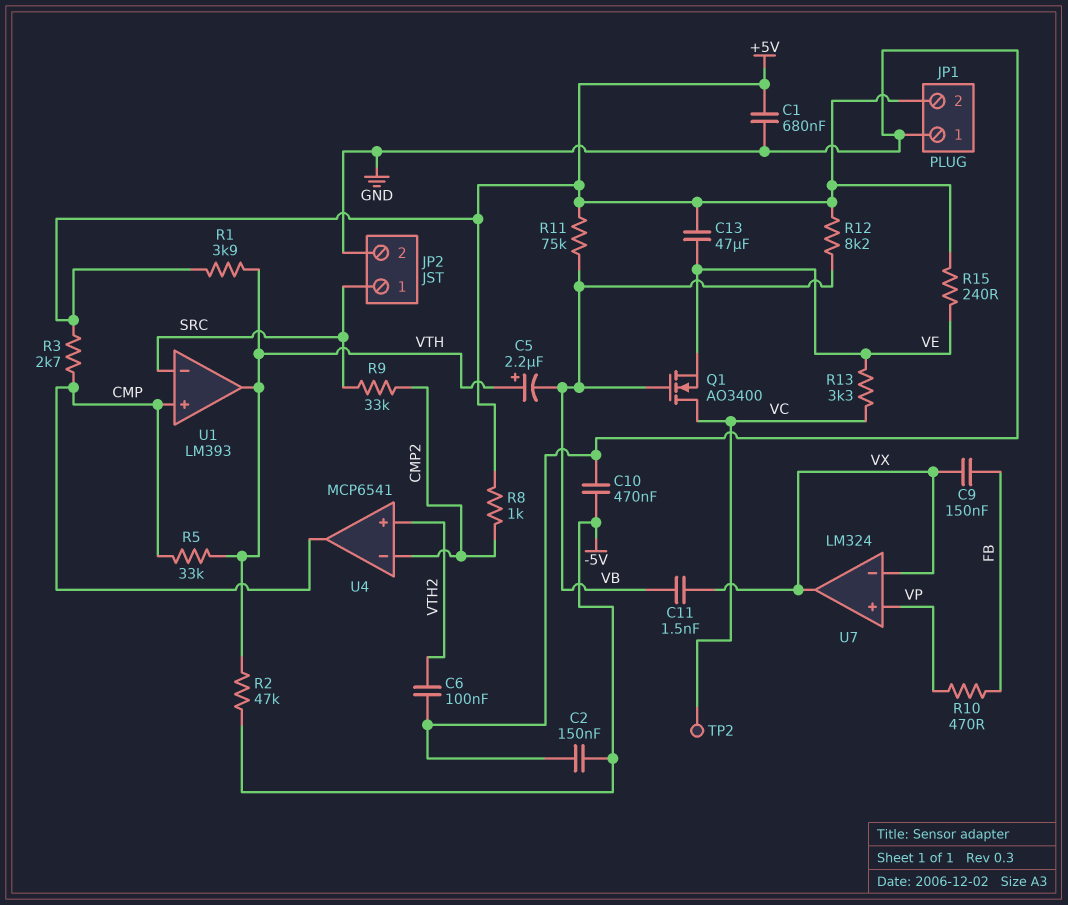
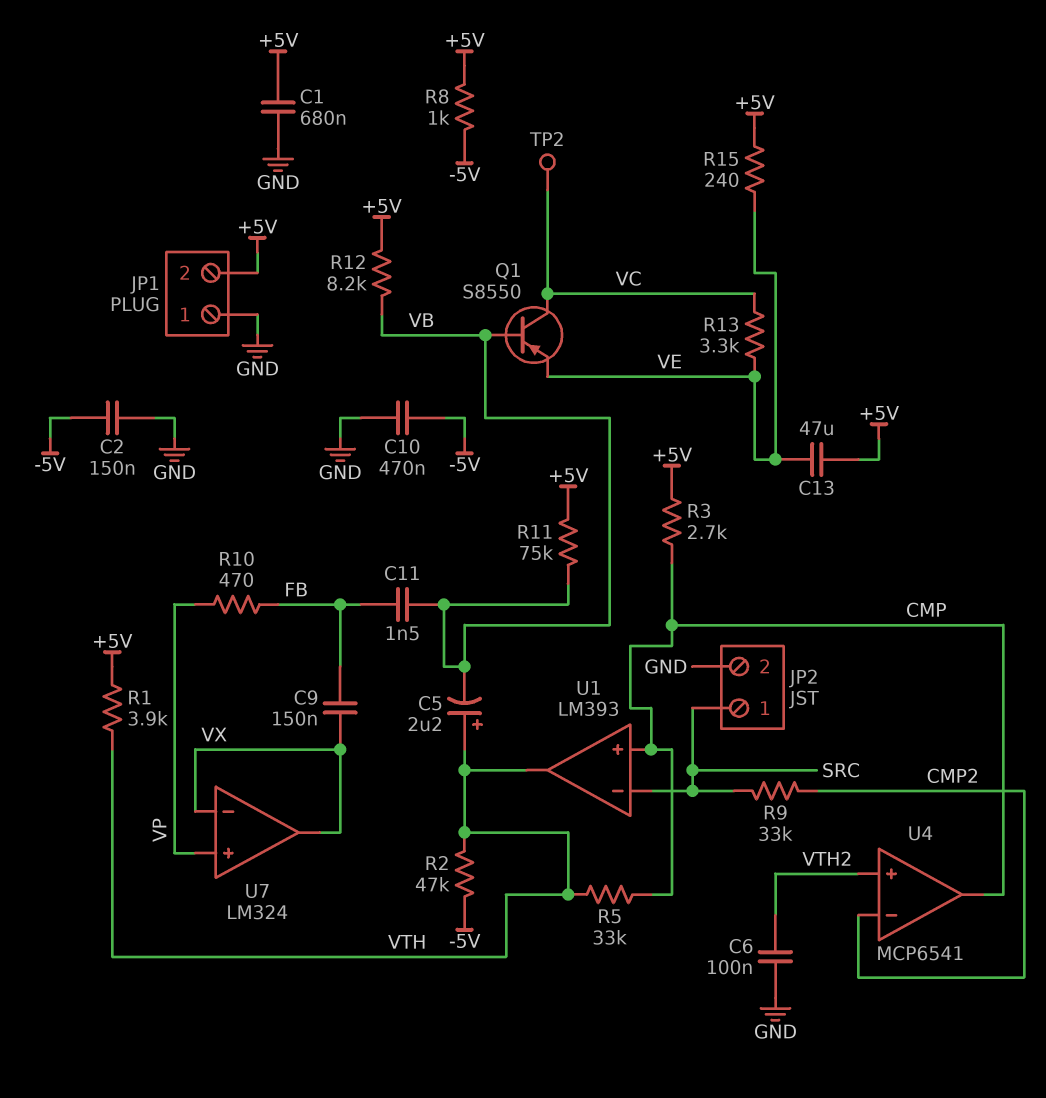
C11: 1.5nF (VB, VX) -> 1.5nF (FB, VB)
Q1: NMOS AO3400 (G VB, D VC, S VE) -> PNP S8550 (B VB, C VC, E VE)
R8: 1k (+5V, CMP2) -> 1k (+5V, -5V)

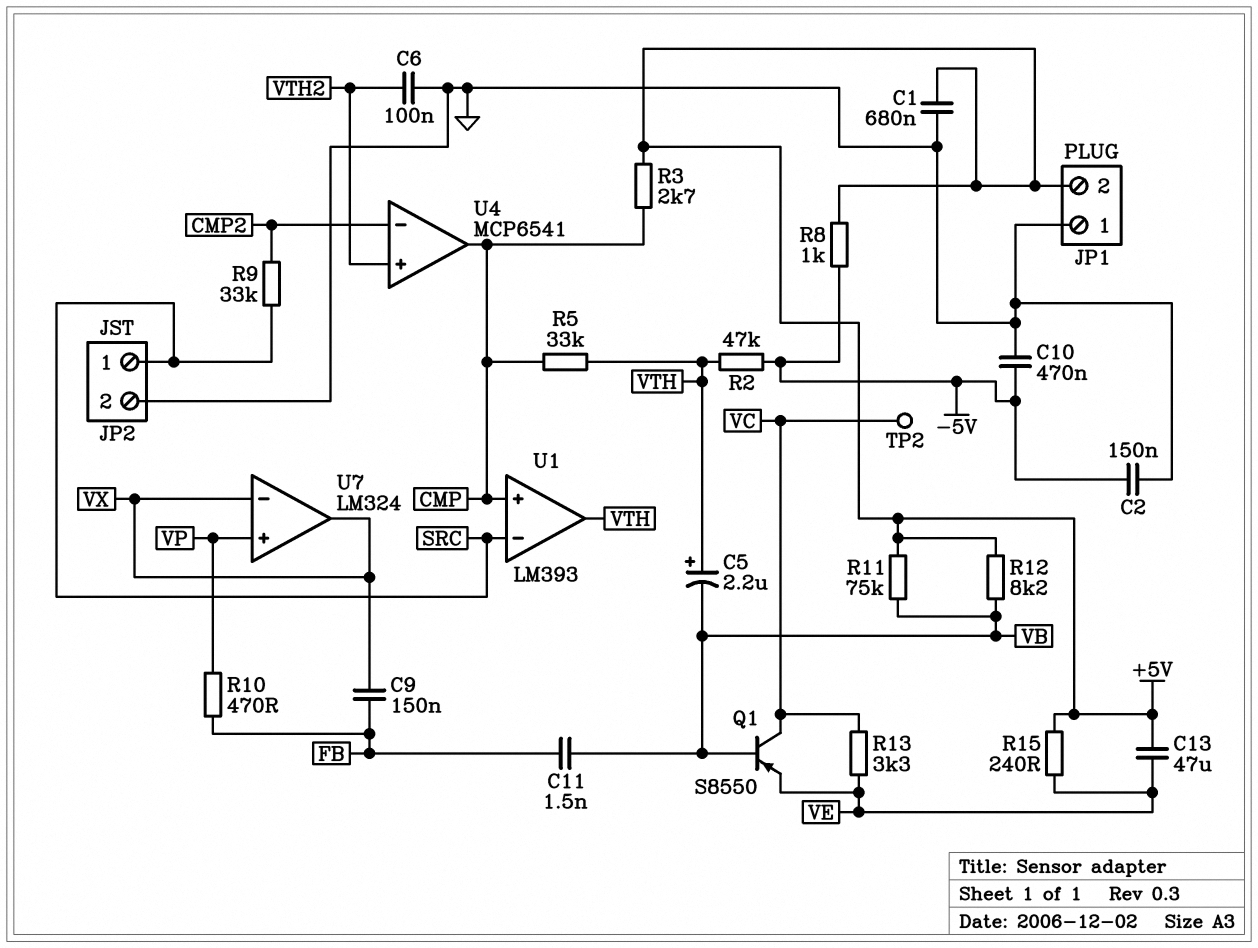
R1: 3.9k (+5V, VTH) -> none

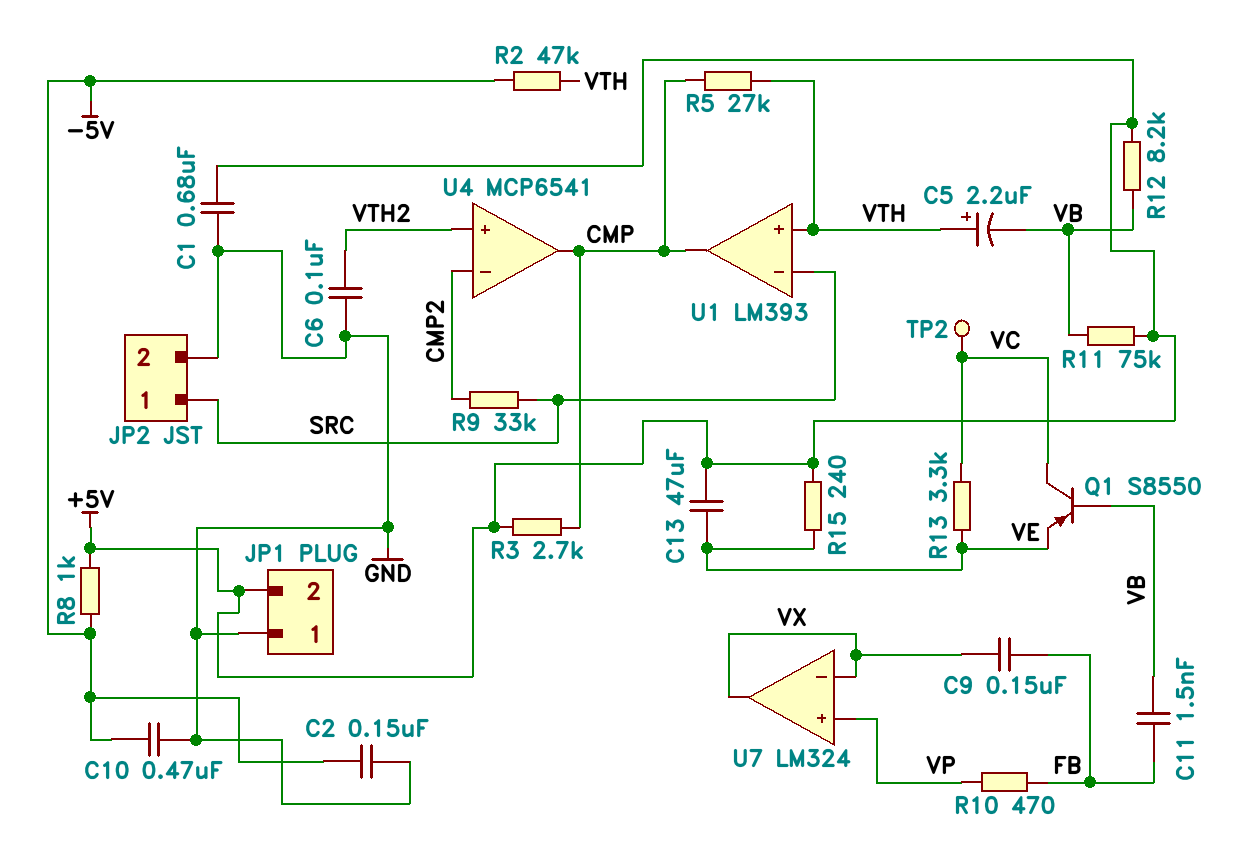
R5: 33k (CMP, VTH) -> 27k (CMP, VTH)
U1 pin in+: CMP -> VTH
U1 pin out: VTH -> CMP

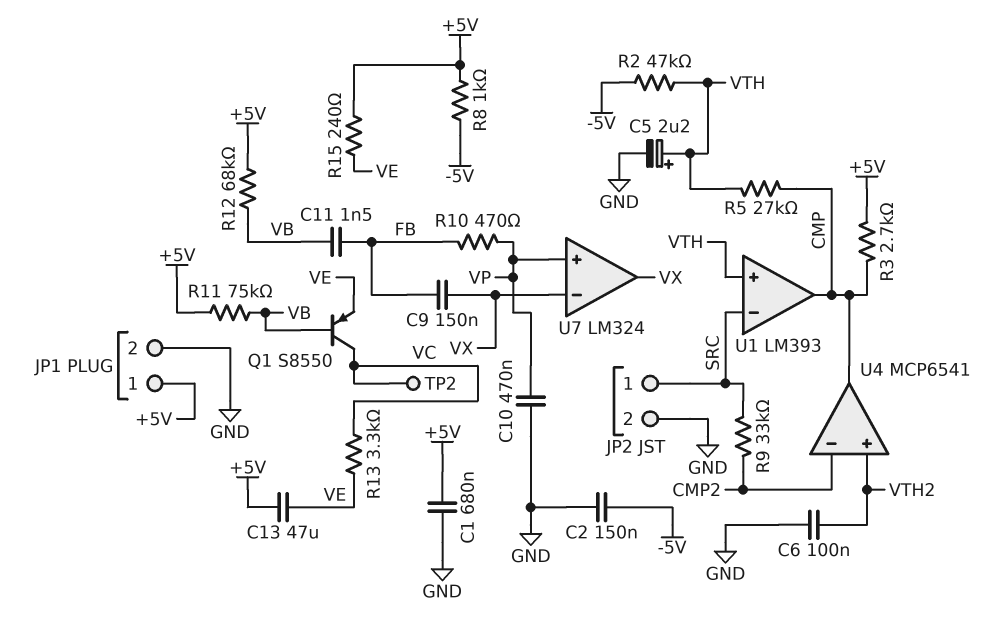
C5: 2.2uF (plus VTH, minus VB) -> 2.2uF (plus VTH, minus GND)
C10: 470nF (-5V, GND) -> 470nF (GND, VP)
JP1 pin 1: GND -> +5V
JP1 pin 2: +5V -> GND
R12: 8.2k (+5V, VB) -> 68k (+5V, VB)

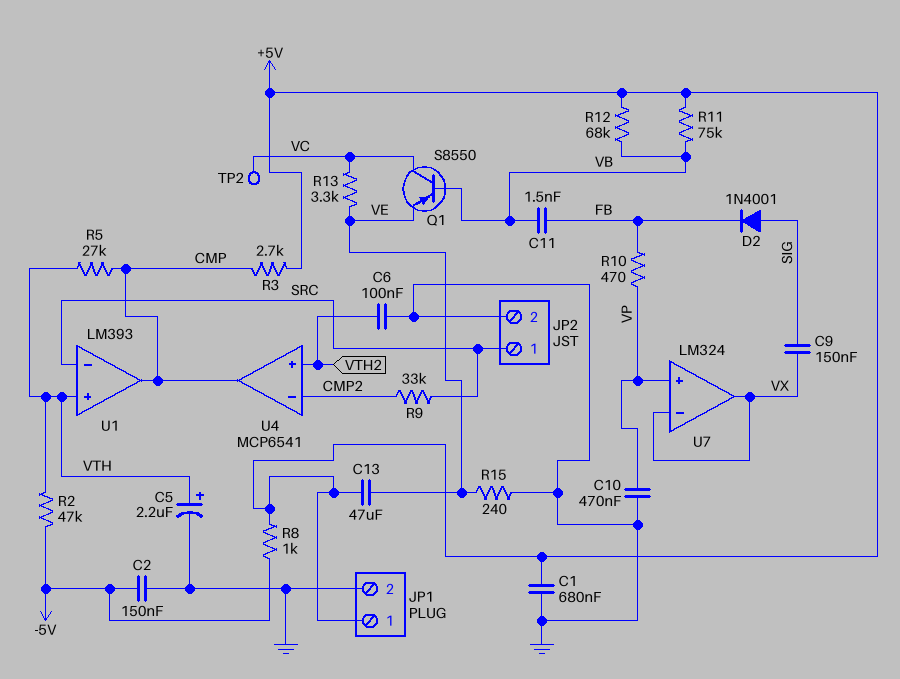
C9: 150nF (FB, VX) -> 150nF (SIG, VX)
D2: none -> diode 1N4001 (A SIG, K FB)
R15: 240 (+5V, VE) -> 240 (GND, VE)

